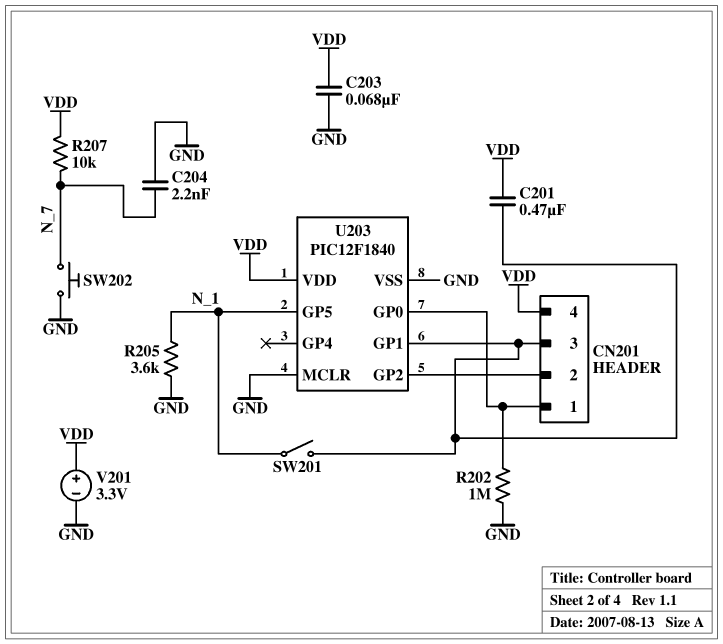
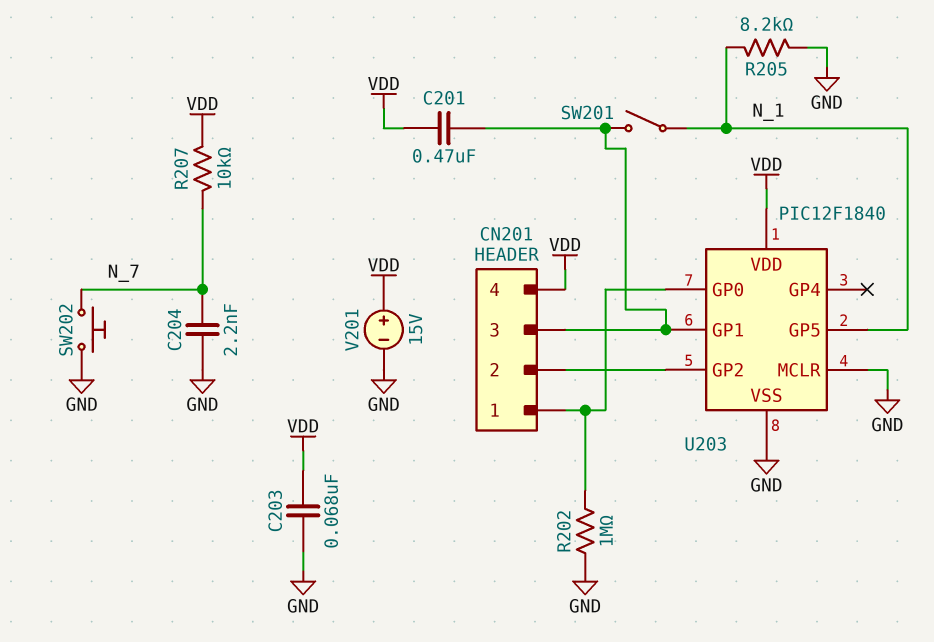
R205: 3.6k (GND, N_1) -> 8.2k (GND, N_1)
V201: 3.3V (plus VDD, minus GND) -> 15V (plus VDD, minus GND)

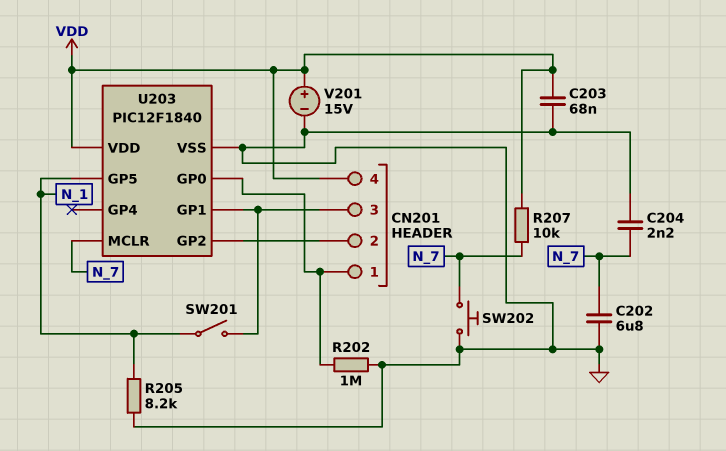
C201: 470nF (CN201/3, VDD) -> none
C202: none -> 6.8uF (GND, N_7)
U203 pin MCLR: GND -> N_7

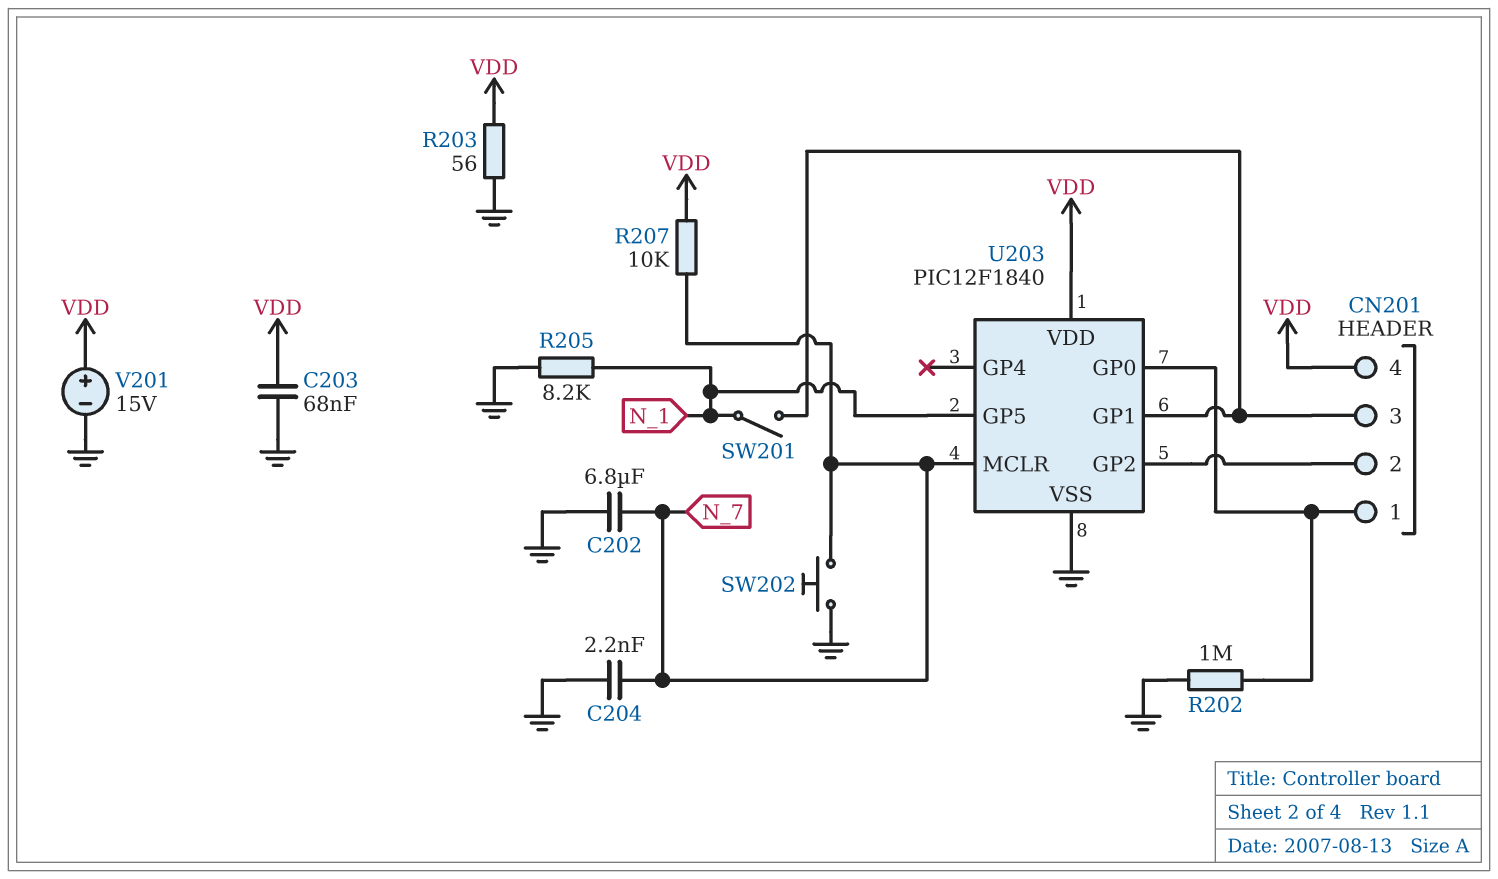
R203: none -> 56 (GND, VDD)

